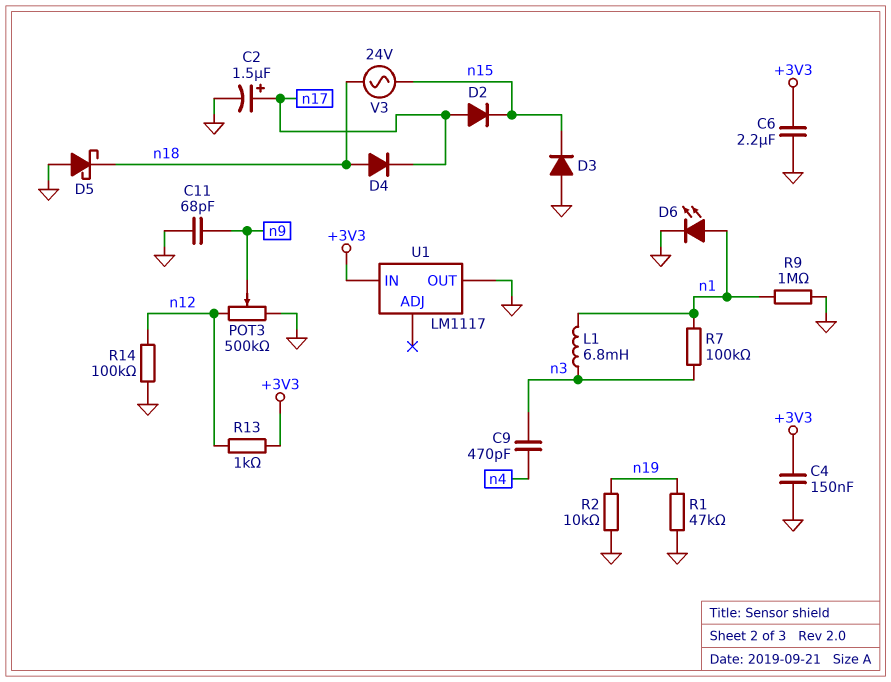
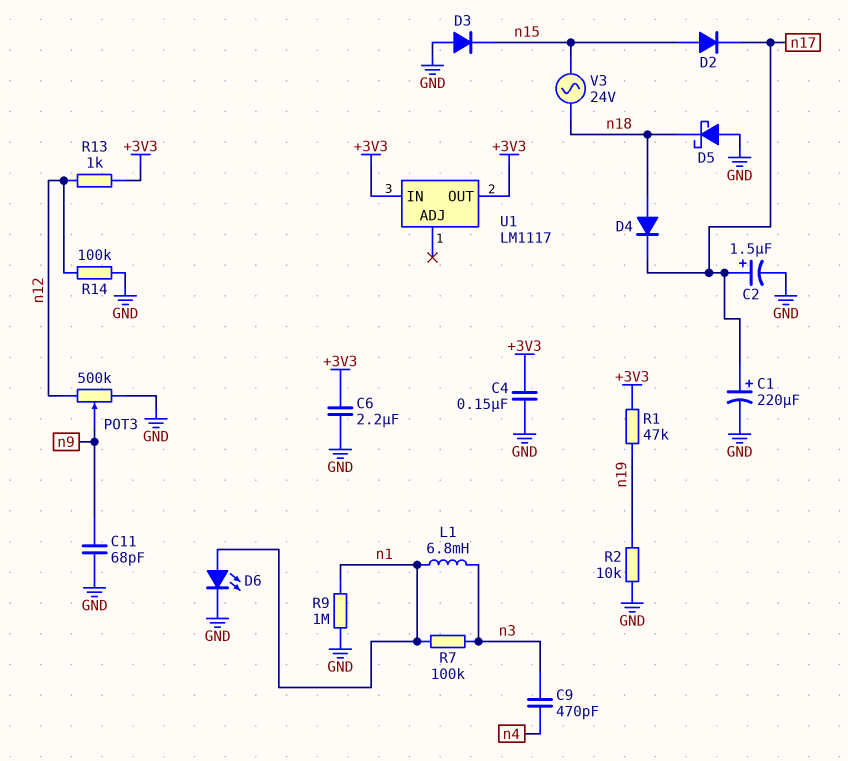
C1: none -> 220uF (plus n17, minus GND)
D2: diode (A n17, K n15) -> diode (A n15, K n17)
R1: 47k (GND, n19) -> 47k (+3V3, n19)
U1 pin OUT: GND -> +3V3

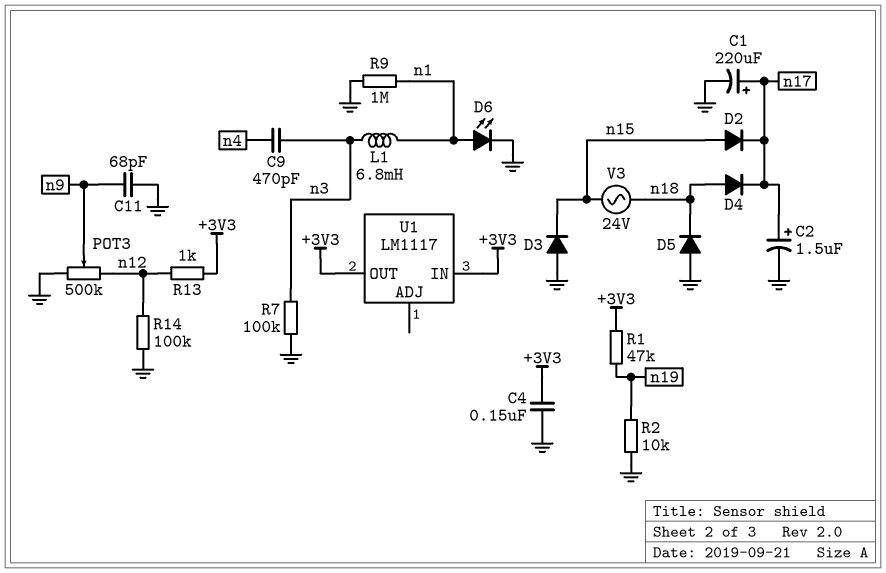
C6: 2.2uF (+3V3, GND) -> none
D5: schottky (A GND, K n18) -> diode (A GND, K n18)
R7: 100k (n1, n3) -> 100k (GND, n3)

